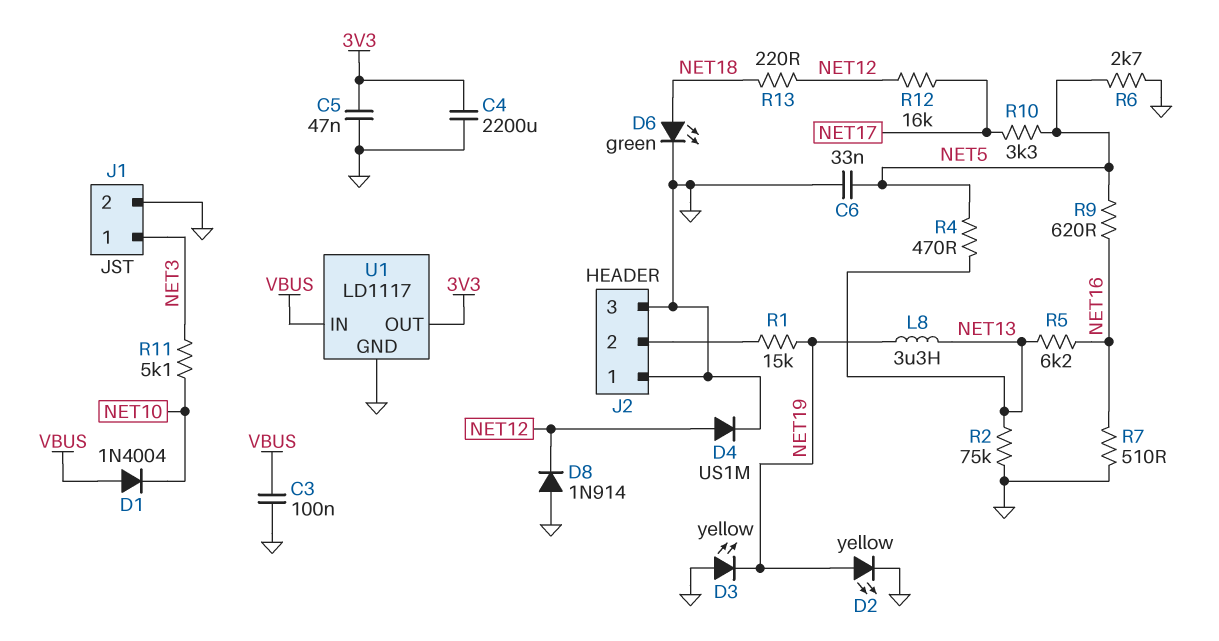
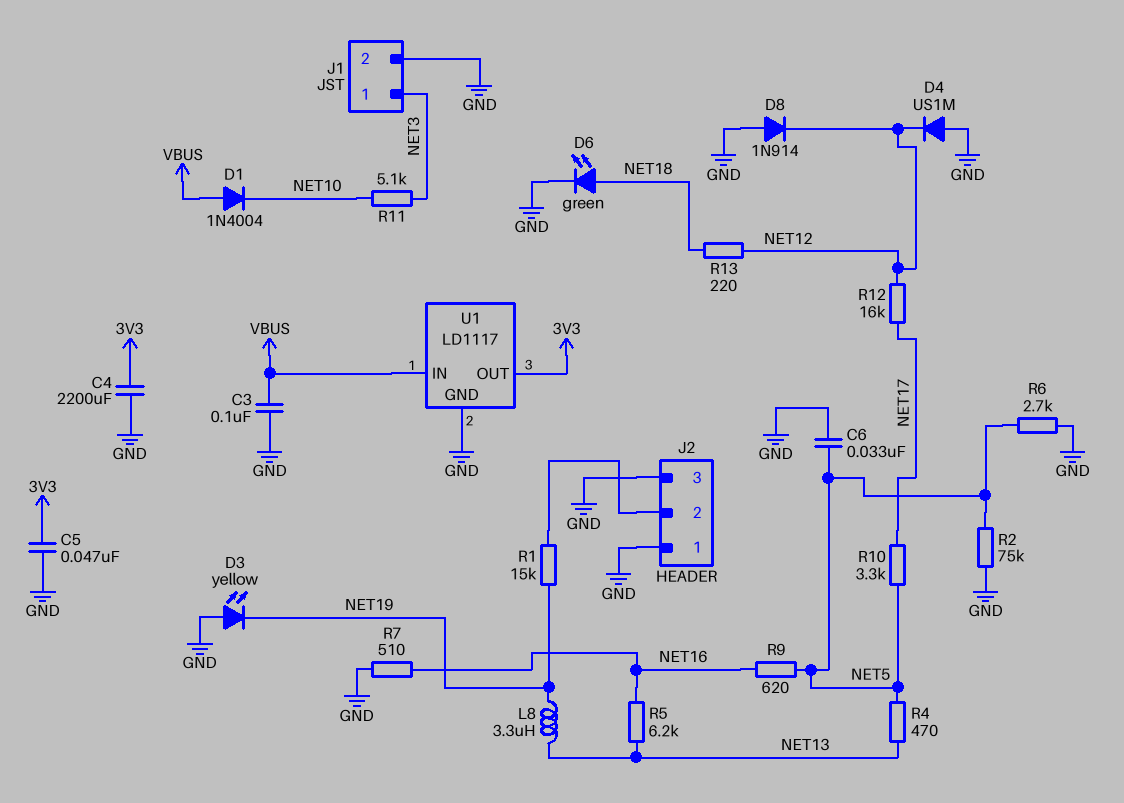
D2: LED yellow (A NET19, K GND) -> none
D4: diode US1M (A NET12, K GND) -> diode US1M (A GND, K NET12)
R2: 75k (GND, NET13) -> 75k (GND, NET5)

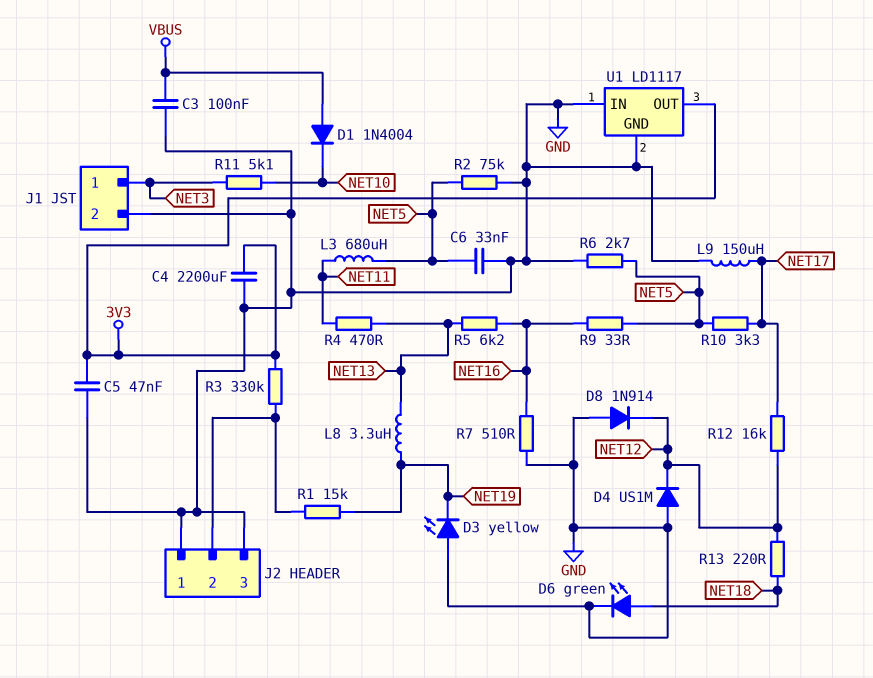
L3: none -> 680uH (NET5, NET11)
L9: none -> 150uH (GND, NET17)
R3: none -> 330k (3V3, J2/2)
R4: 470 (NET5, NET13) -> 470 (NET11, NET13)
R9: 620 (NET5, NET16) -> 33 (NET5, NET16)
U1 pin IN: VBUS -> GND

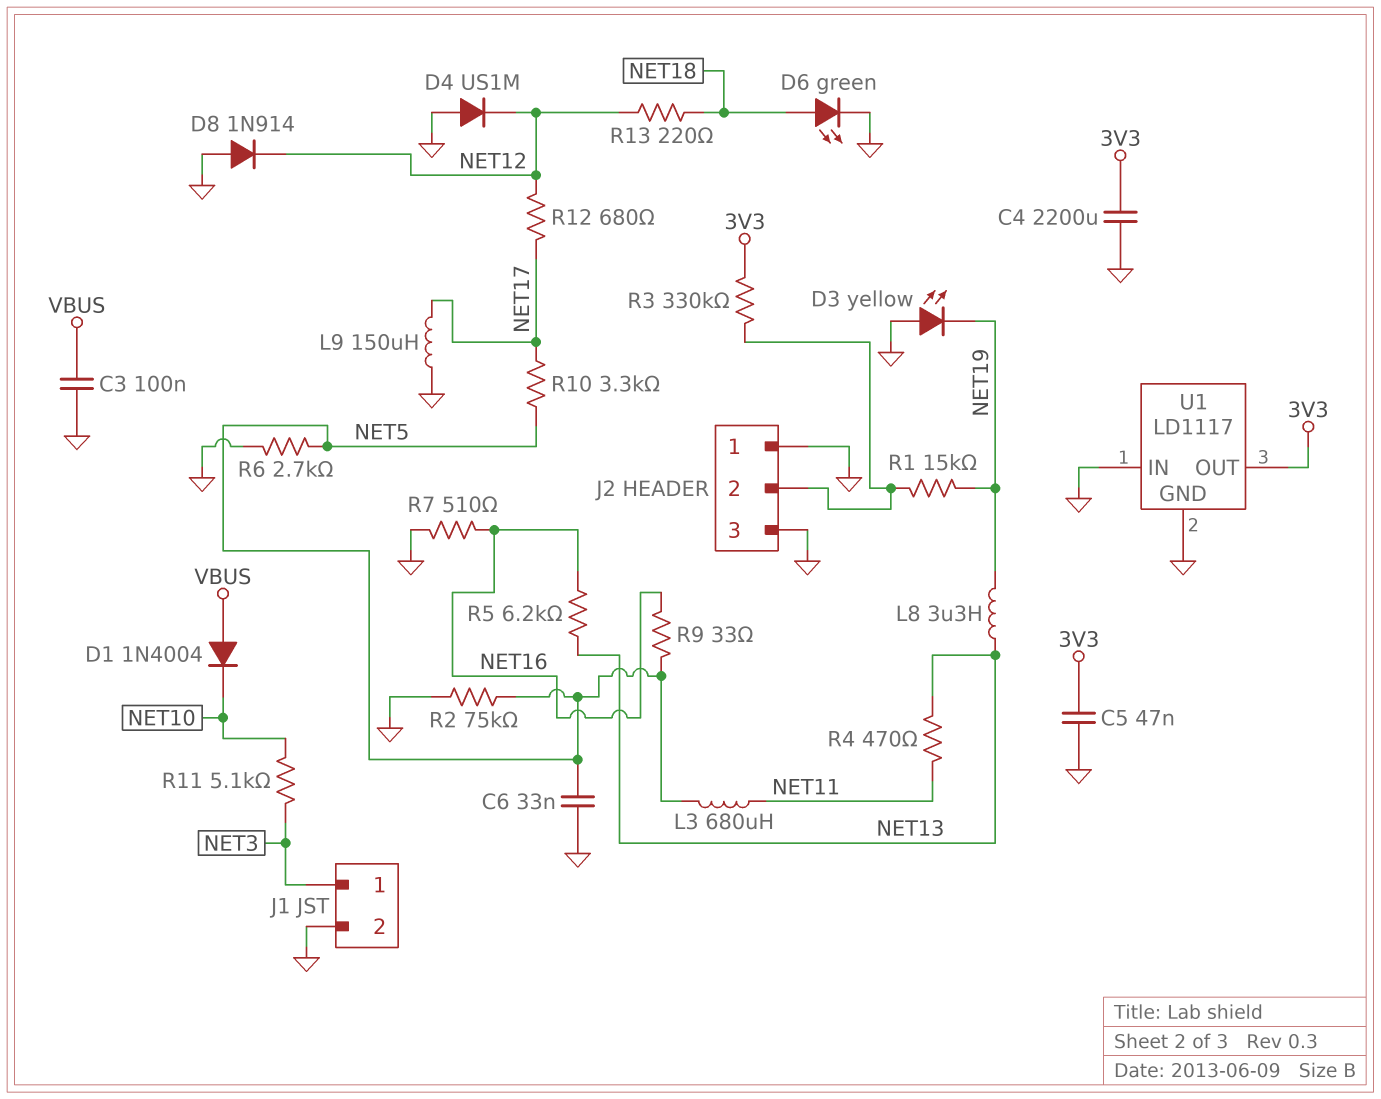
R12: 16k (NET12, NET17) -> 680 (NET12, NET17)

